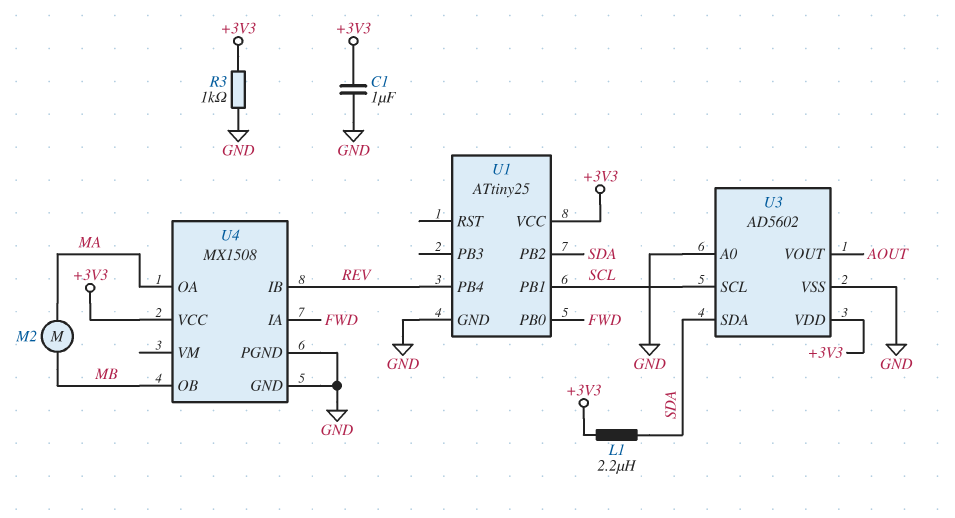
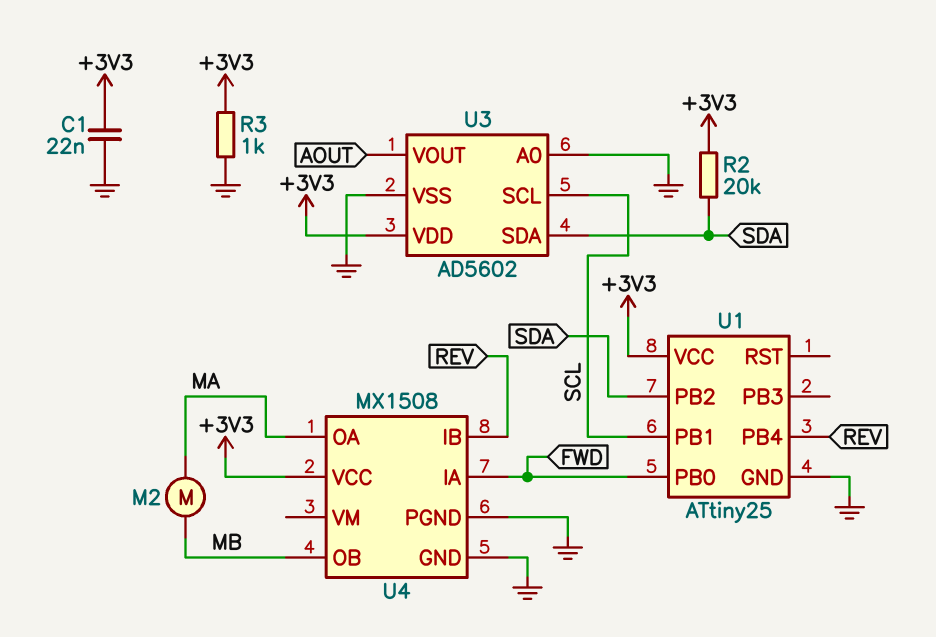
C1: 1uF (+3V3, GND) -> 22nF (+3V3, GND)
L1: 2.2uH (+3V3, SDA) -> none
R2: none -> 20k (+3V3, SDA)

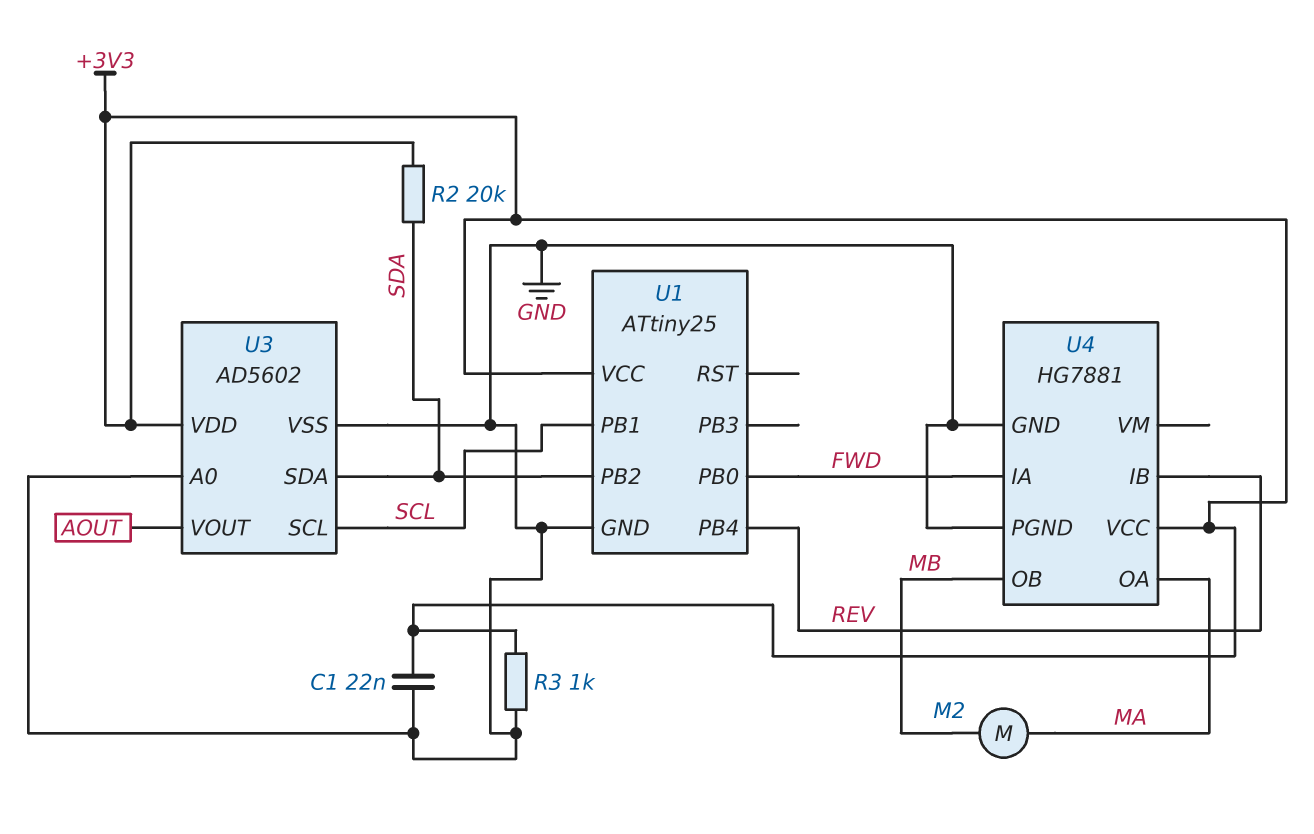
U4: MX1508 -> HG7881

